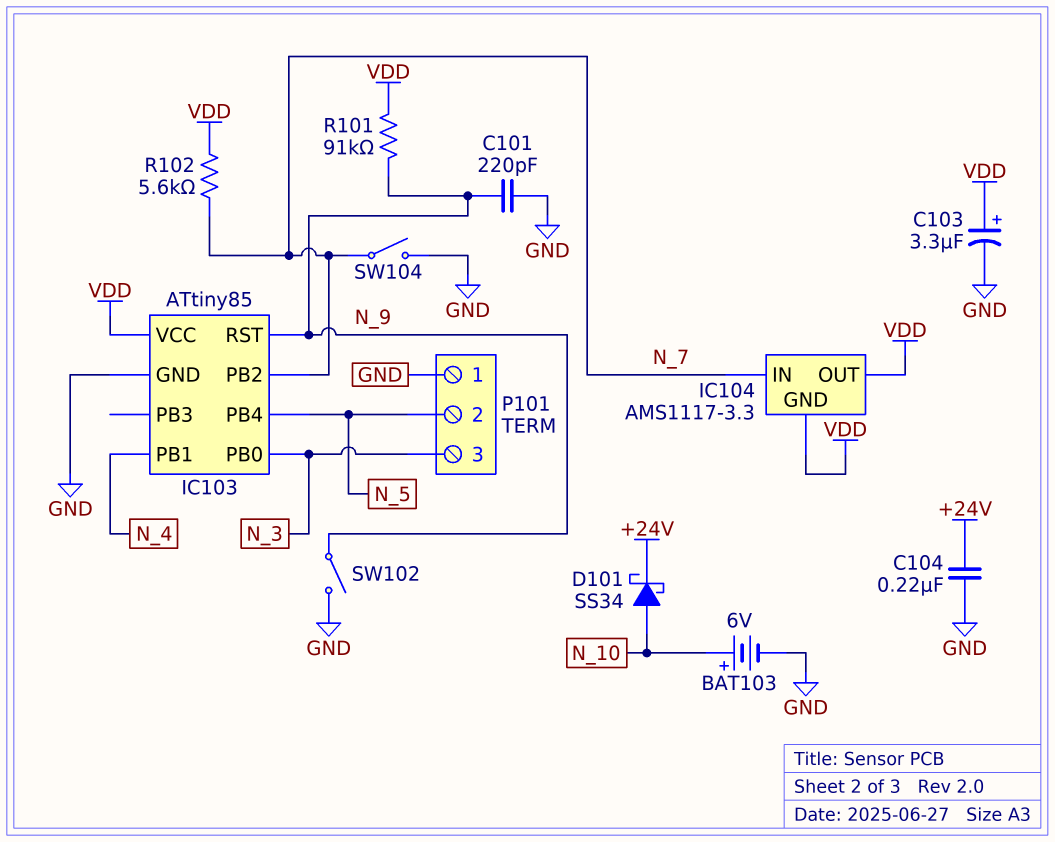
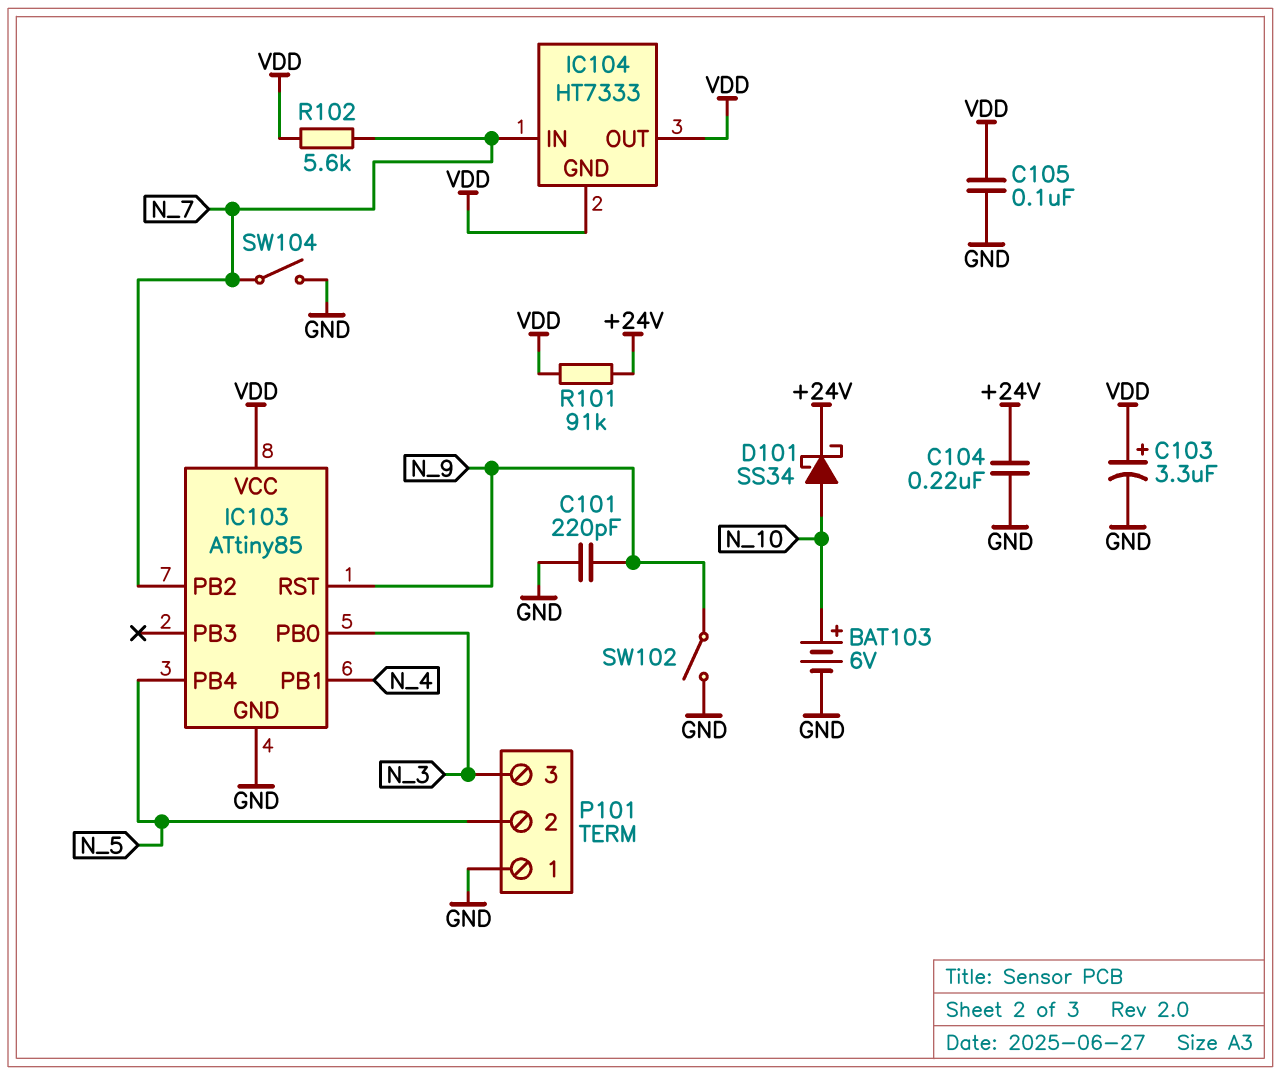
C105: none -> 100nF (GND, VDD)
IC104: AMS1117-3.3 -> HT7333
R101: 91k (N_9, VDD) -> 91k (+24V, VDD)

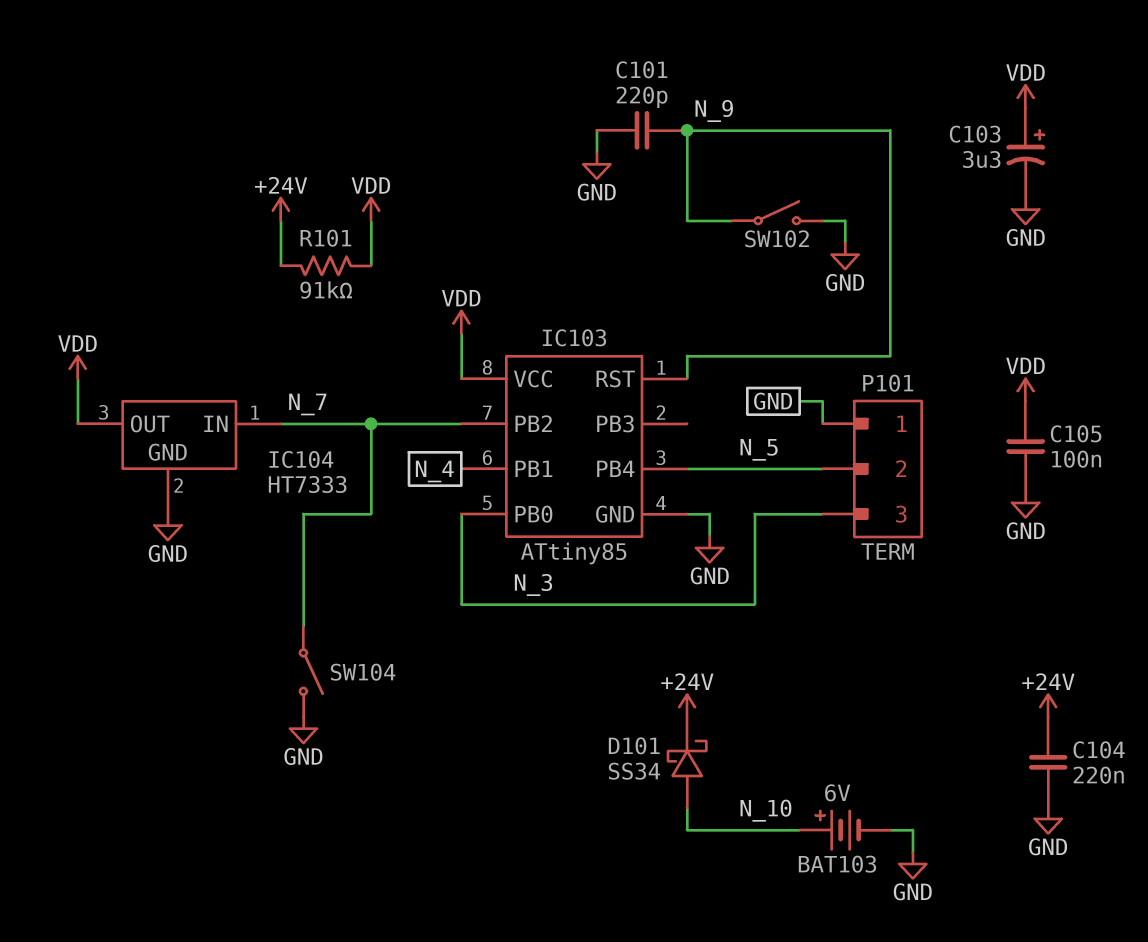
IC104 pin GND: VDD -> GND
R102: 5.6k (N_7, VDD) -> none

